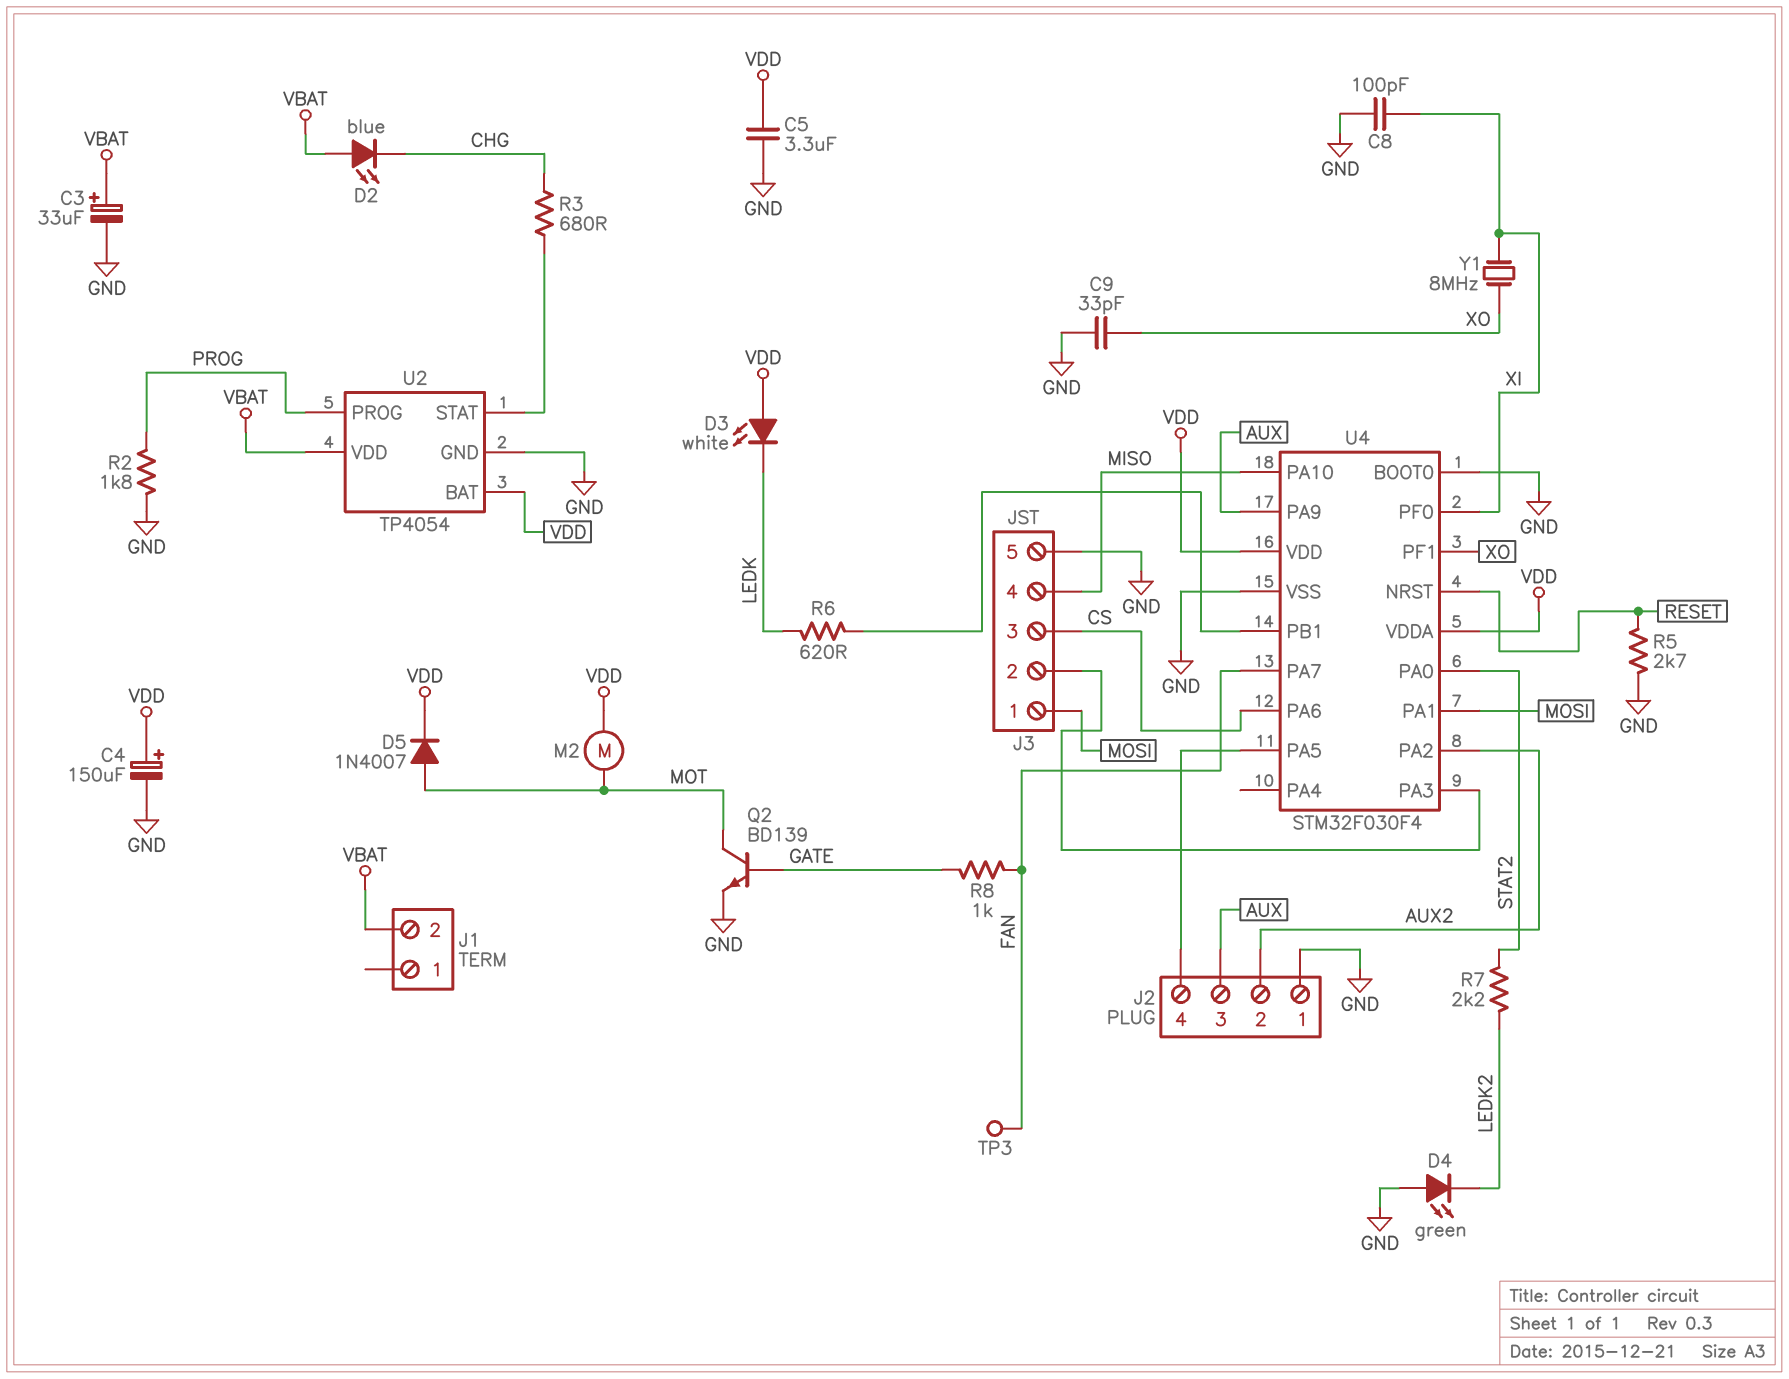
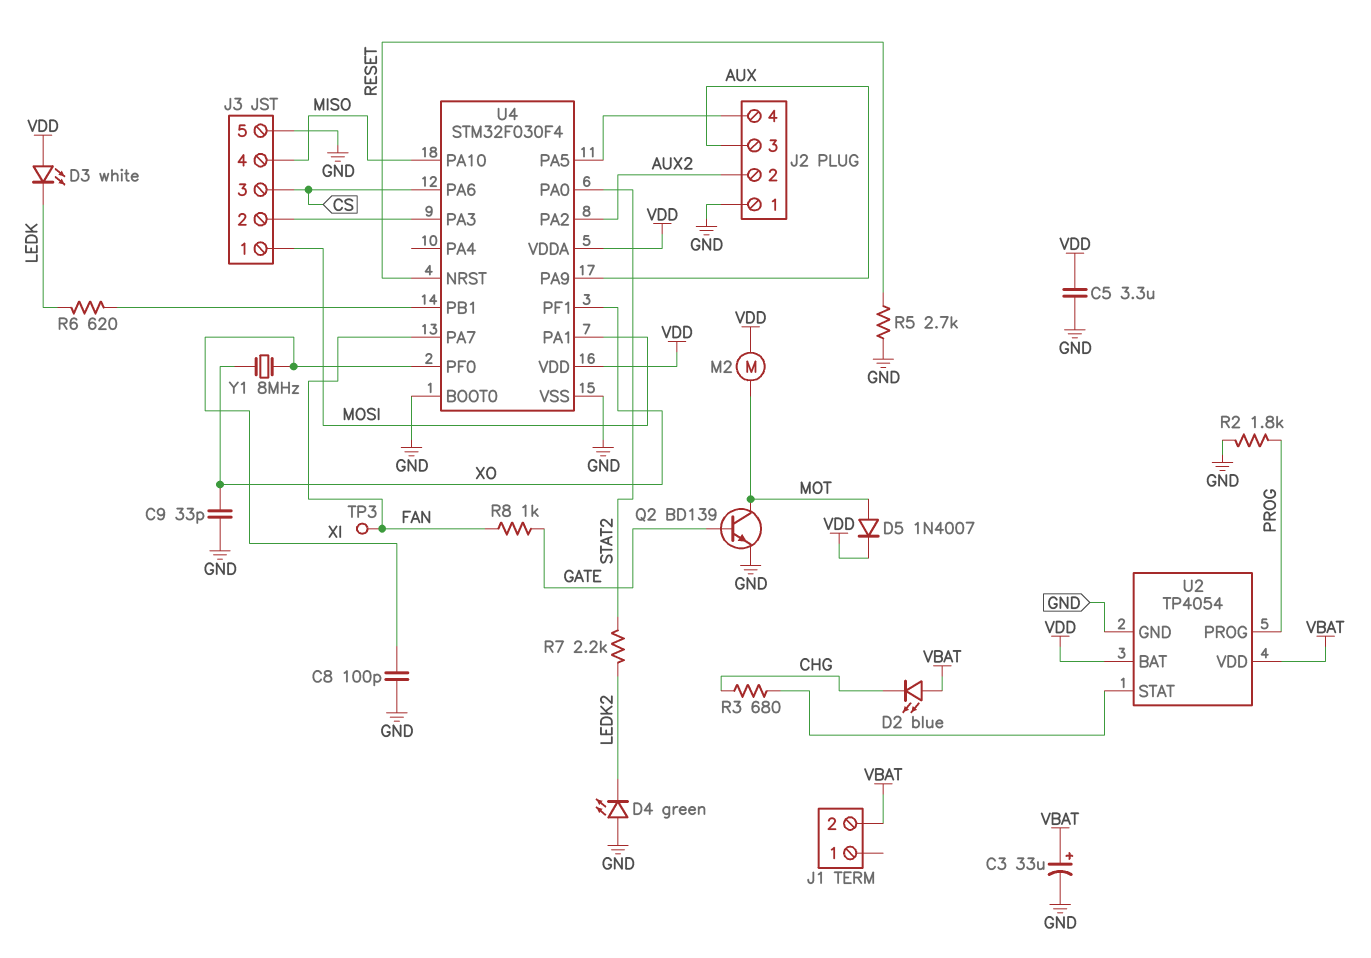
C4: 150uF (plus VDD, minus GND) -> none

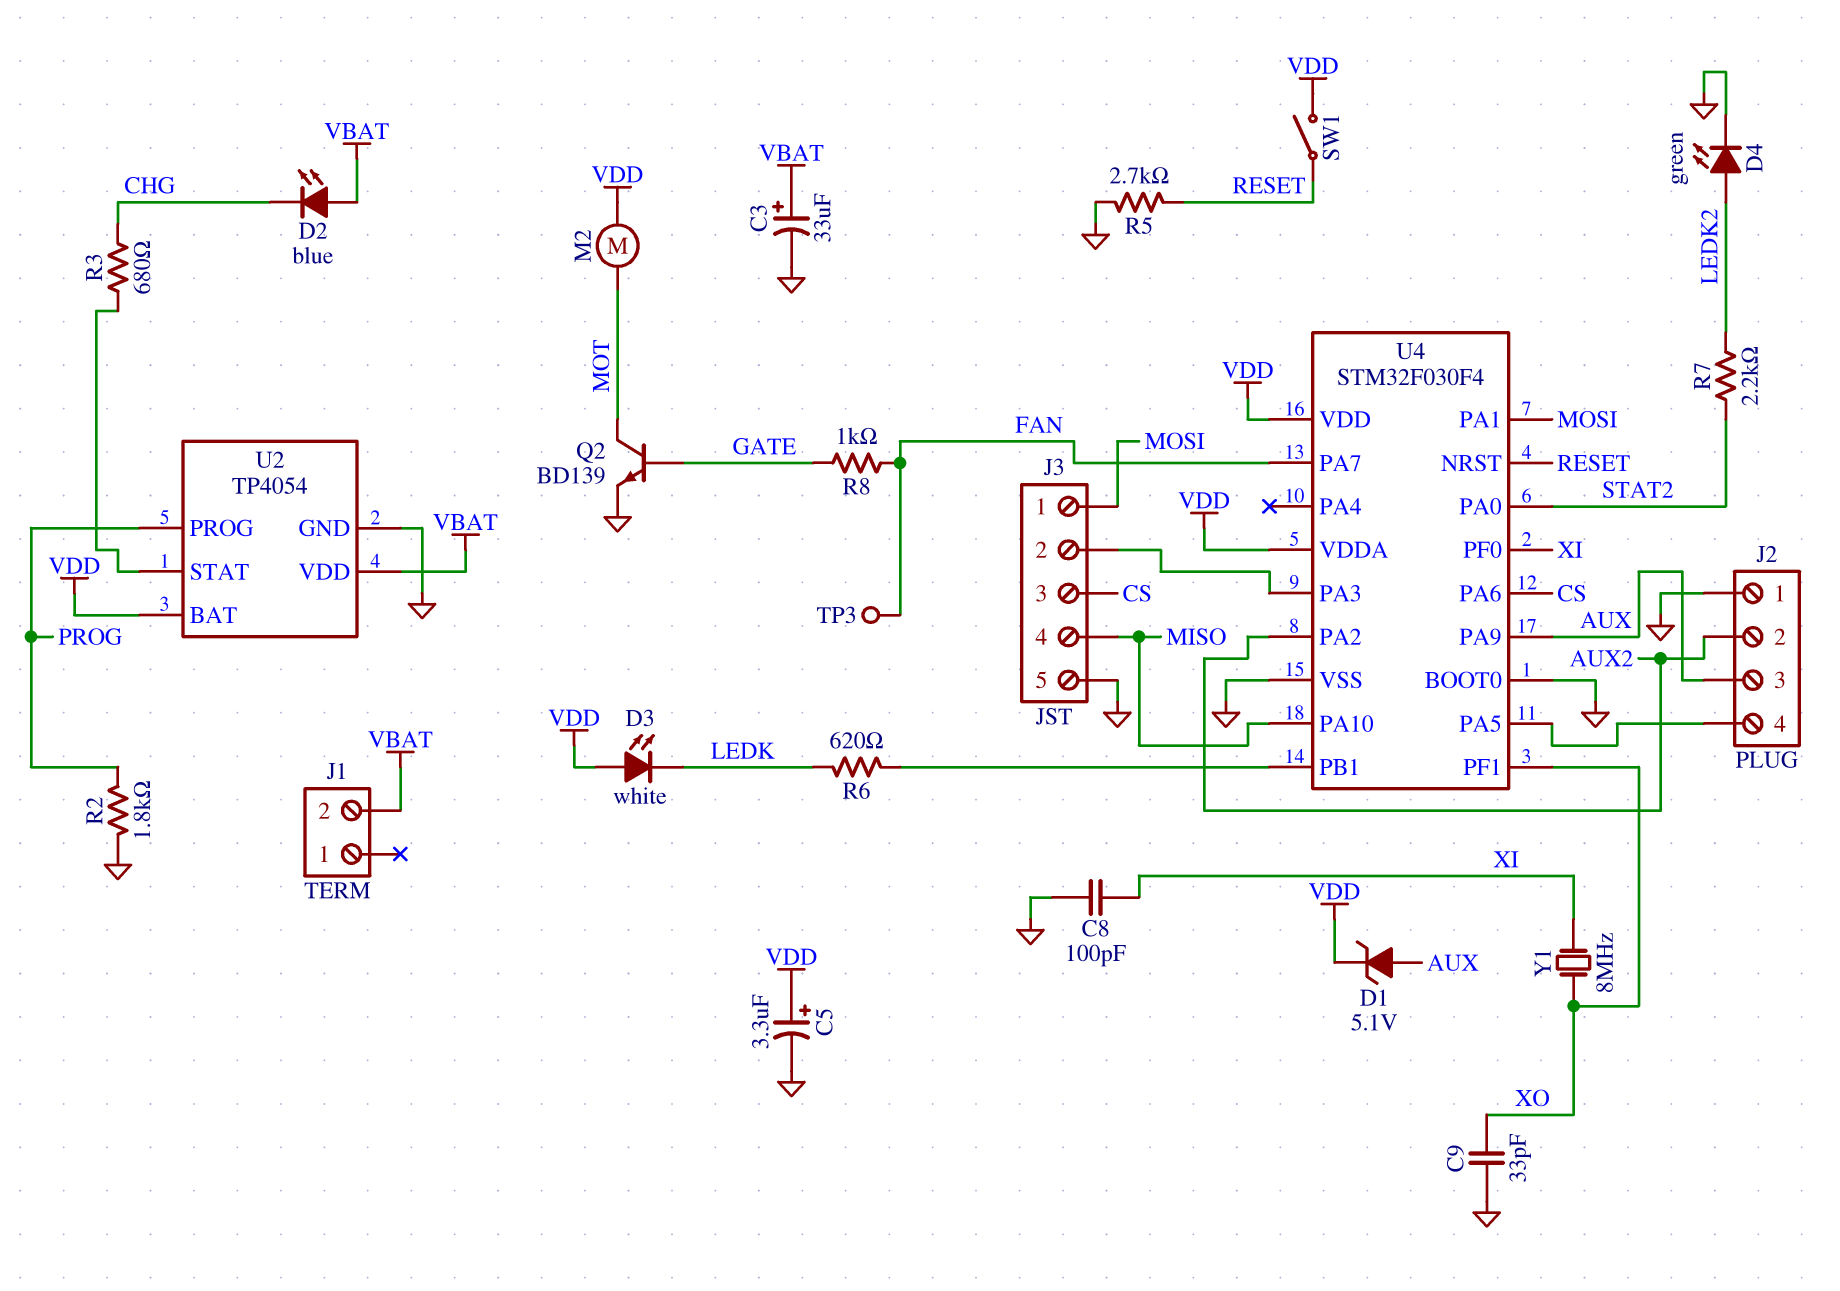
C5: 3.3uF (GND, VDD) -> 3.3uF (plus VDD, minus GND)
D1: none -> zener 5.1V (A AUX, K VDD)
D4: LED green (A GND, K LEDK2) -> LED green (A LEDK2, K GND)
D5: diode 1N4007 (A MOT, K VDD) -> none
SW1: none -> switch (RESET, VDD)

